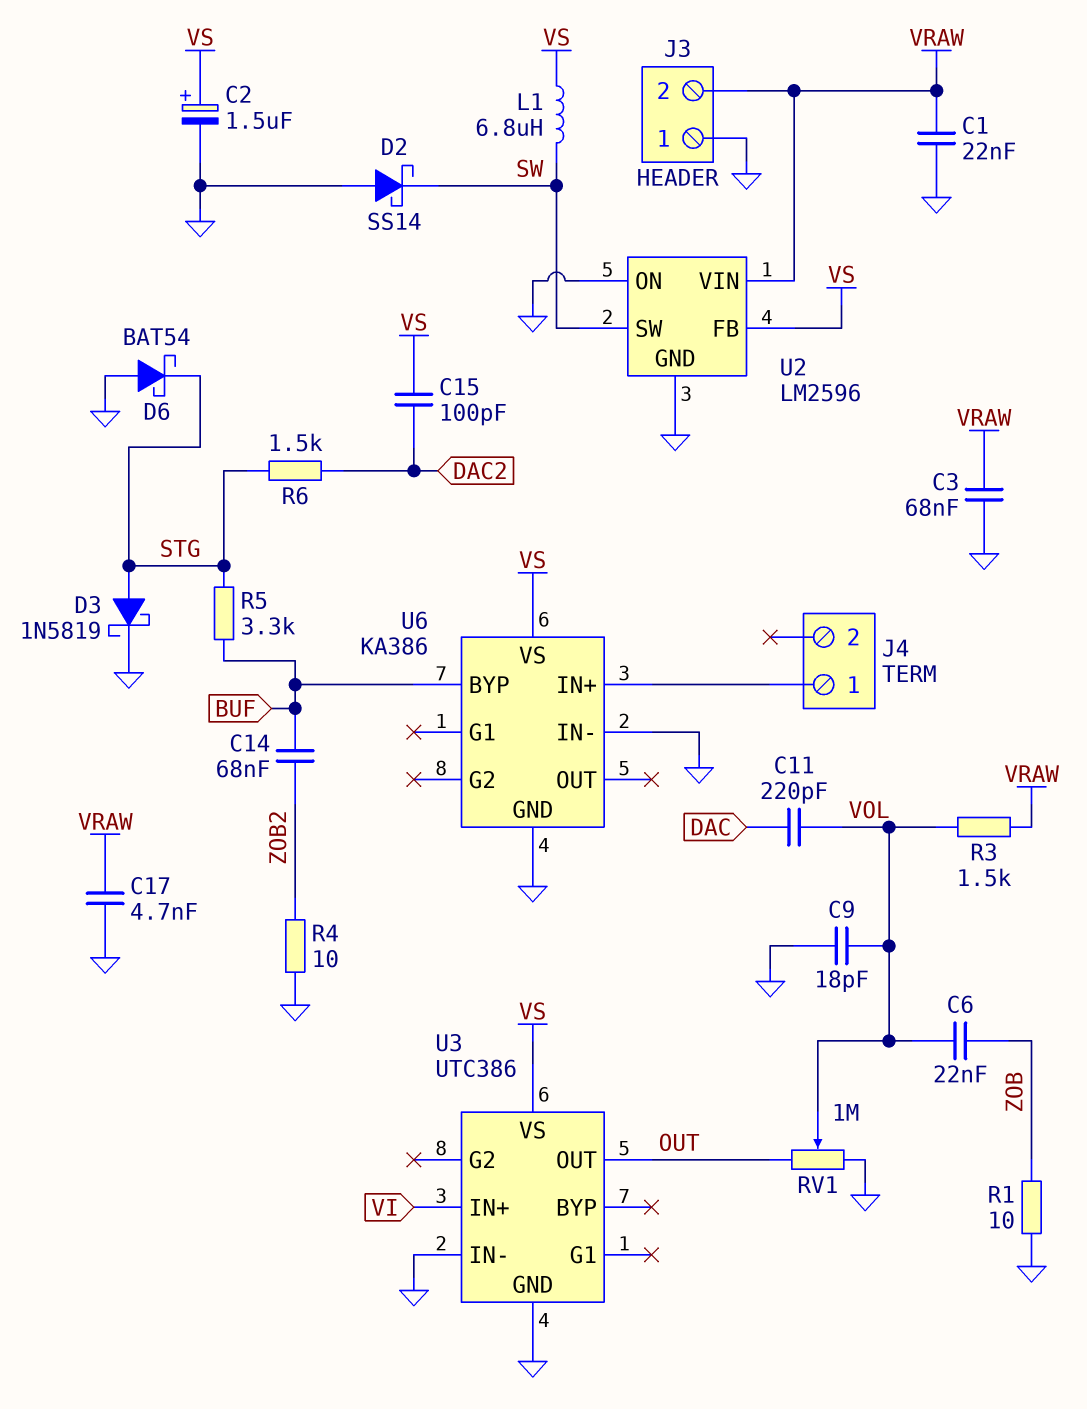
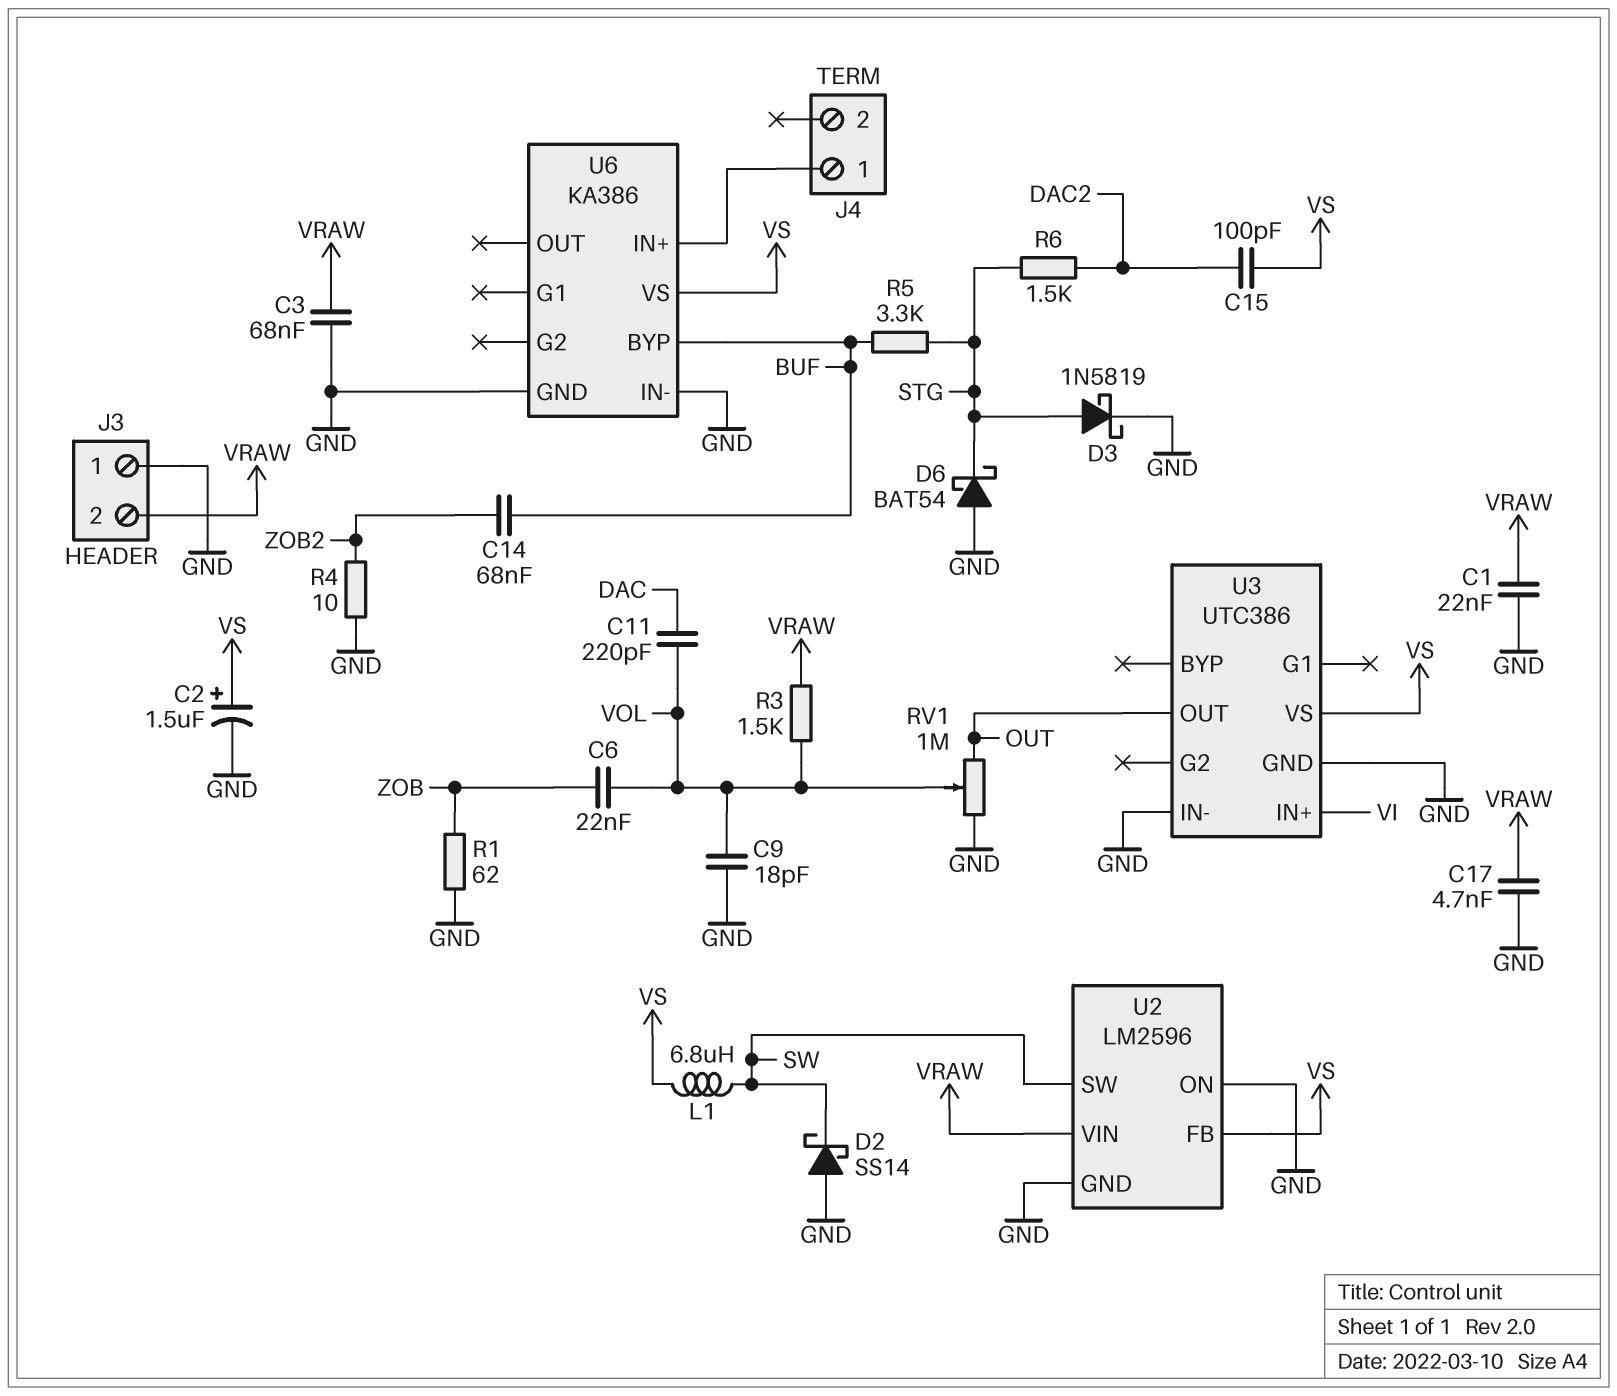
R1: 10 (GND, ZOB) -> 62 (GND, ZOB)

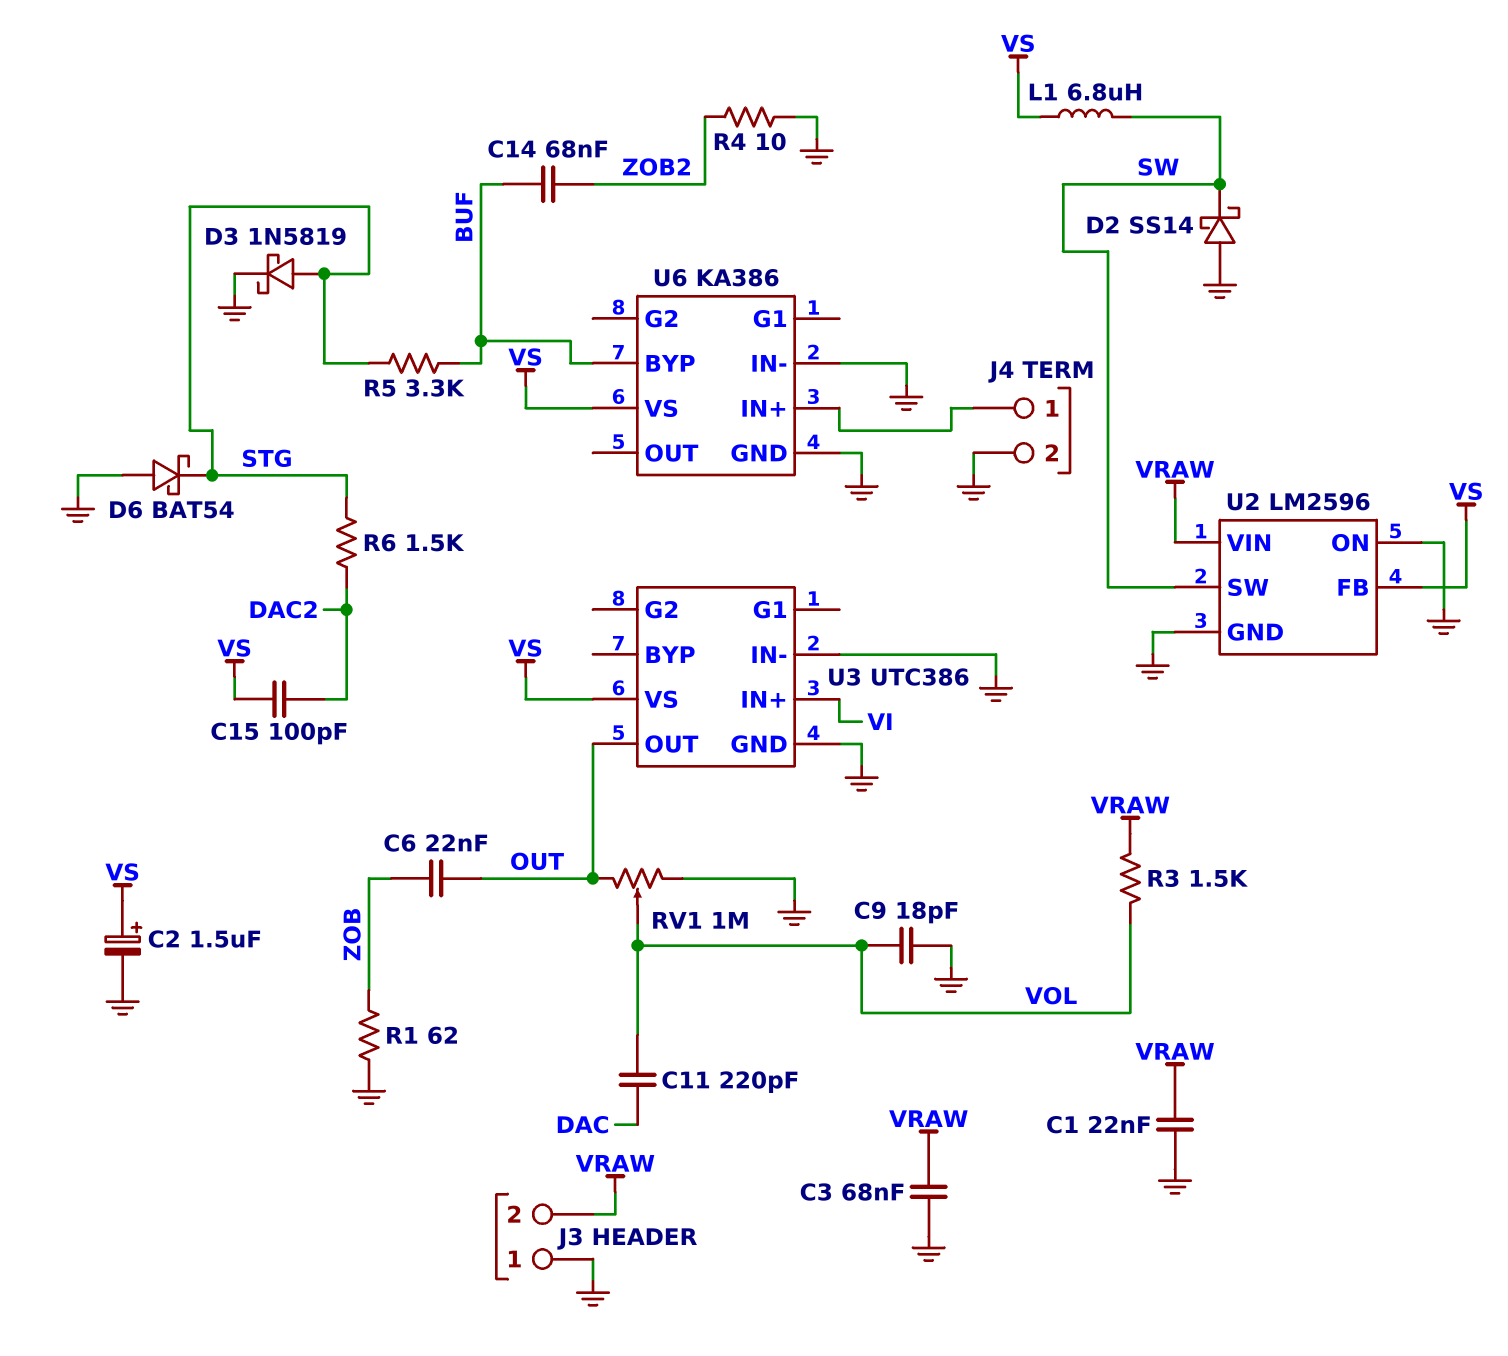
C6: 22nF (VOL, ZOB) -> 22nF (OUT, ZOB)
C17: 4.7nF (GND, VRAW) -> none
J4 pin 2: none -> GND

